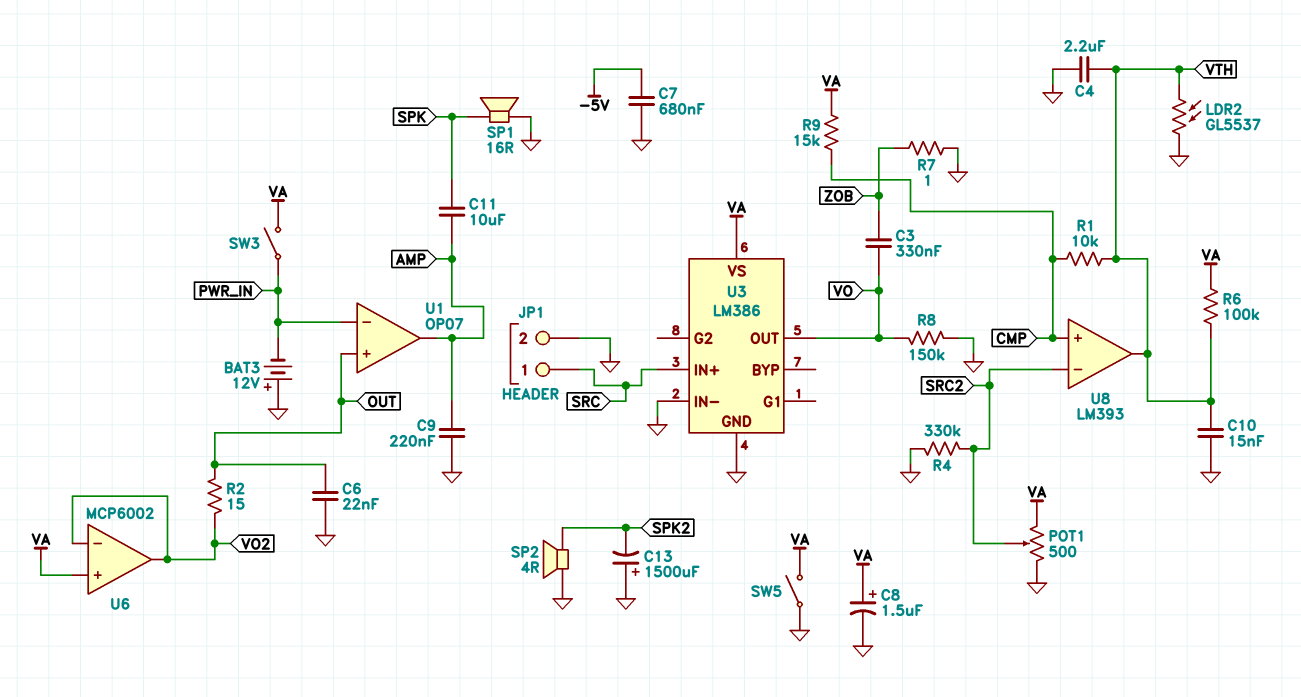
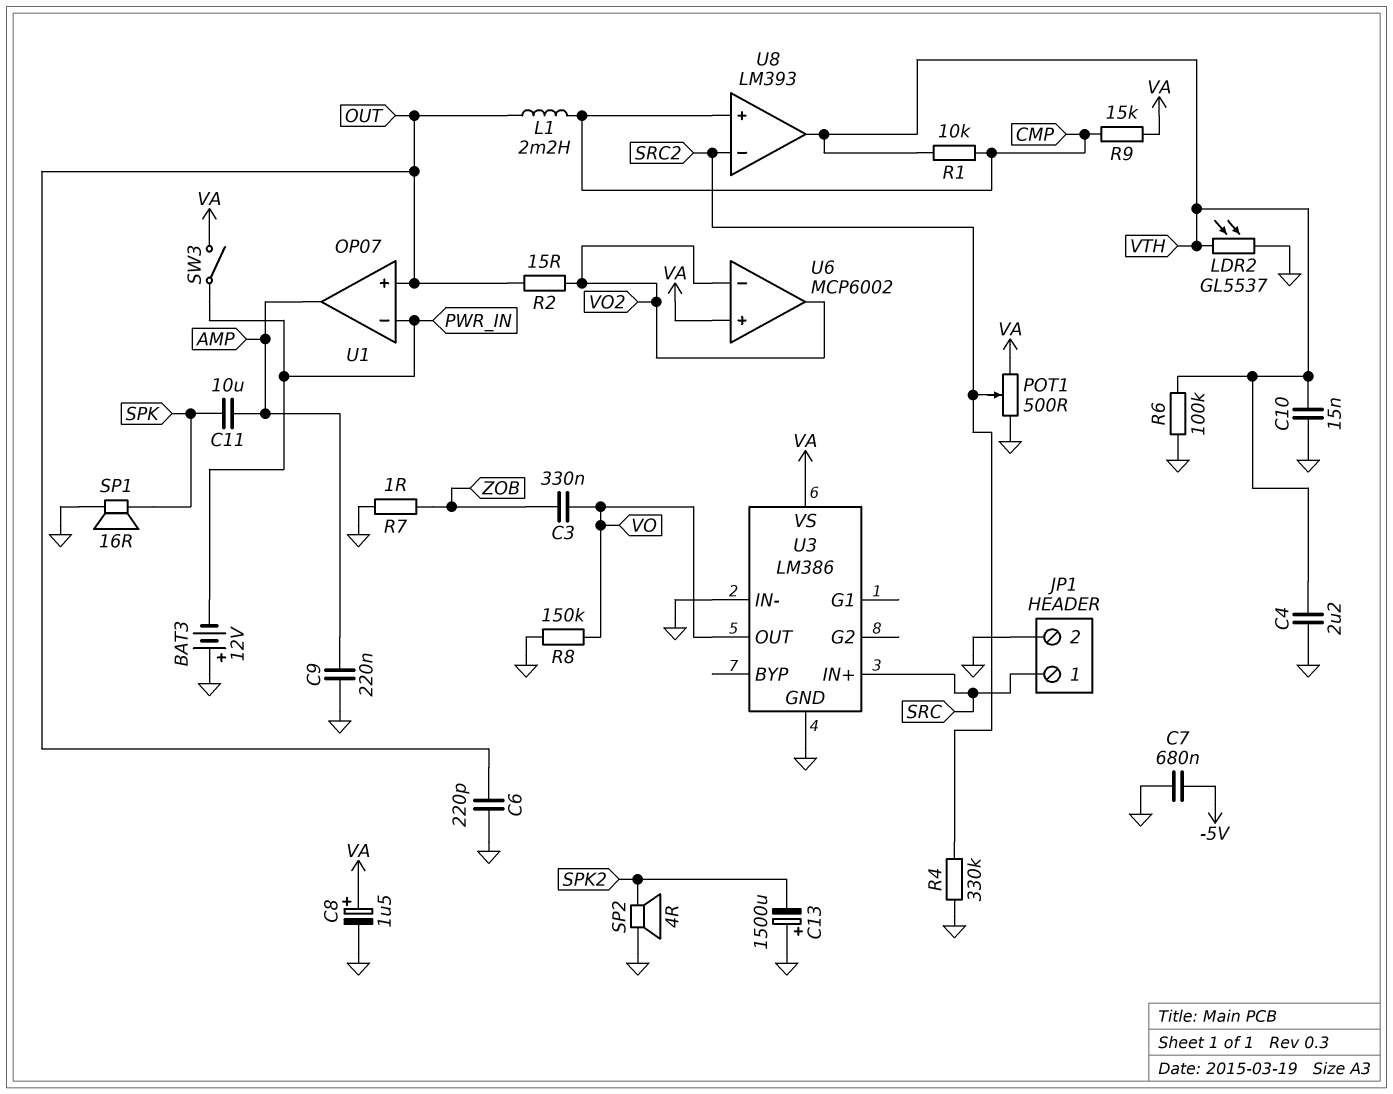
C6: 22nF (GND, OUT) -> 220pF (GND, OUT)
L1: none -> 2.2mH (CMP, OUT)
R6: 100k (VA, VTH) -> 100k (GND, VTH)
SW5: switch (GND, VA) -> none

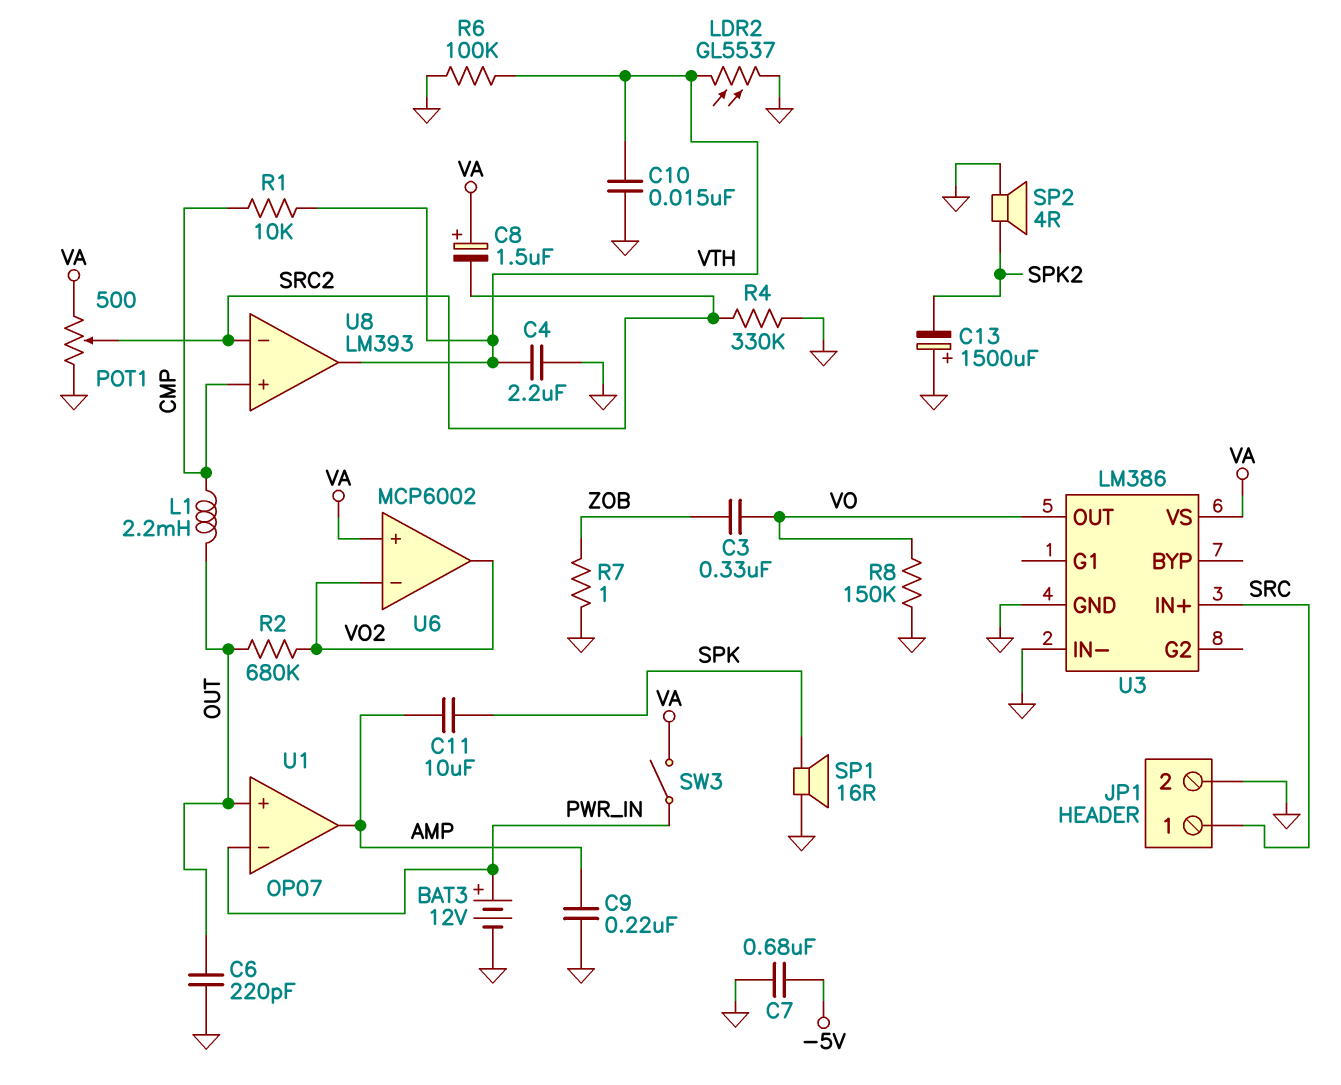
BAT3: 12V (plus GND, minus PWR_IN) -> 12V (plus PWR_IN, minus GND)
C8: 1.5uF (plus VA, minus GND) -> 1.5uF (plus VA, minus SRC2)
R2: 15 (OUT, VO2) -> 680k (OUT, VO2)
R9: 15k (CMP, VA) -> none

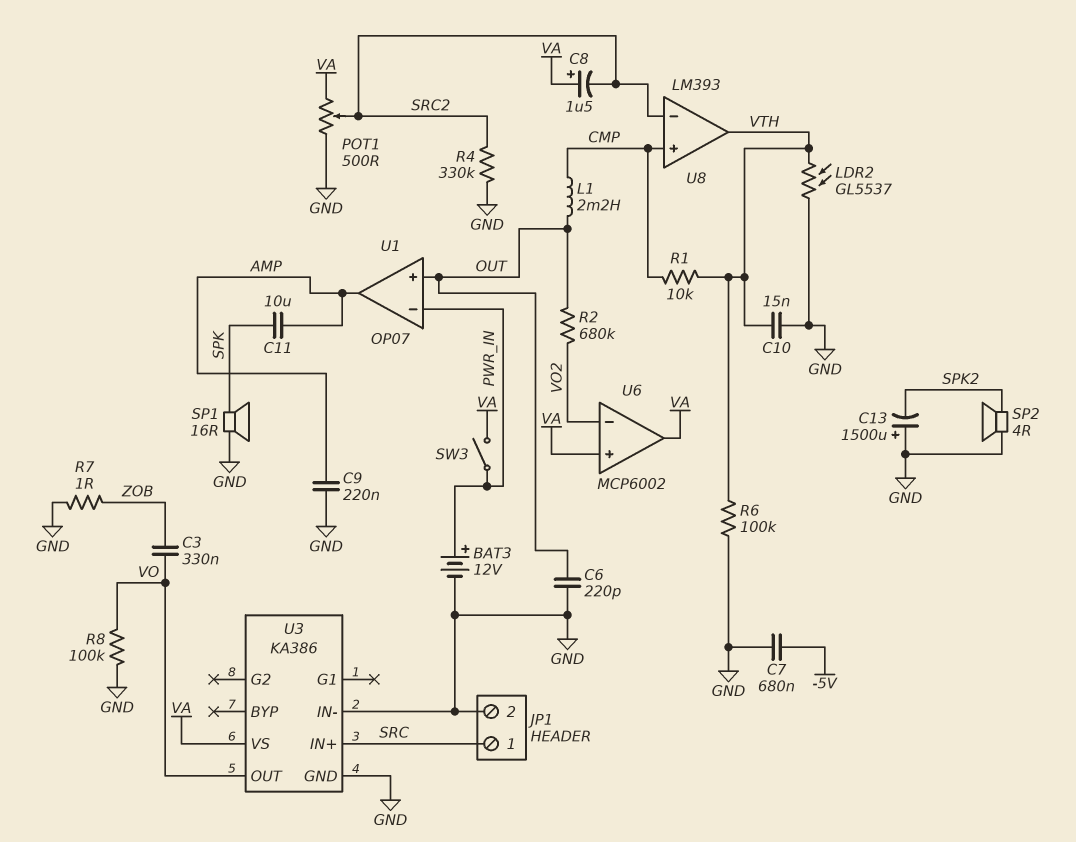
C4: 2.2uF (GND, VTH) -> none
R8: 150k (GND, VO) -> 100k (GND, VO)
U3: LM386 -> KA386
U6 pin out: VO2 -> VA

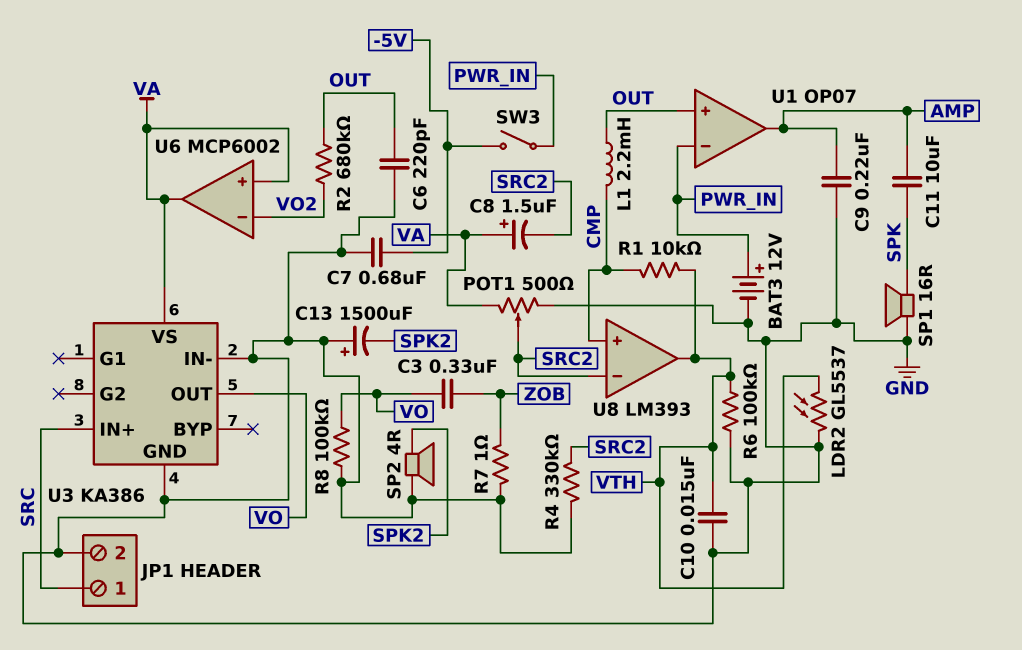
SW3: switch (PWR_IN, VA) -> switch (-5V, PWR_IN)

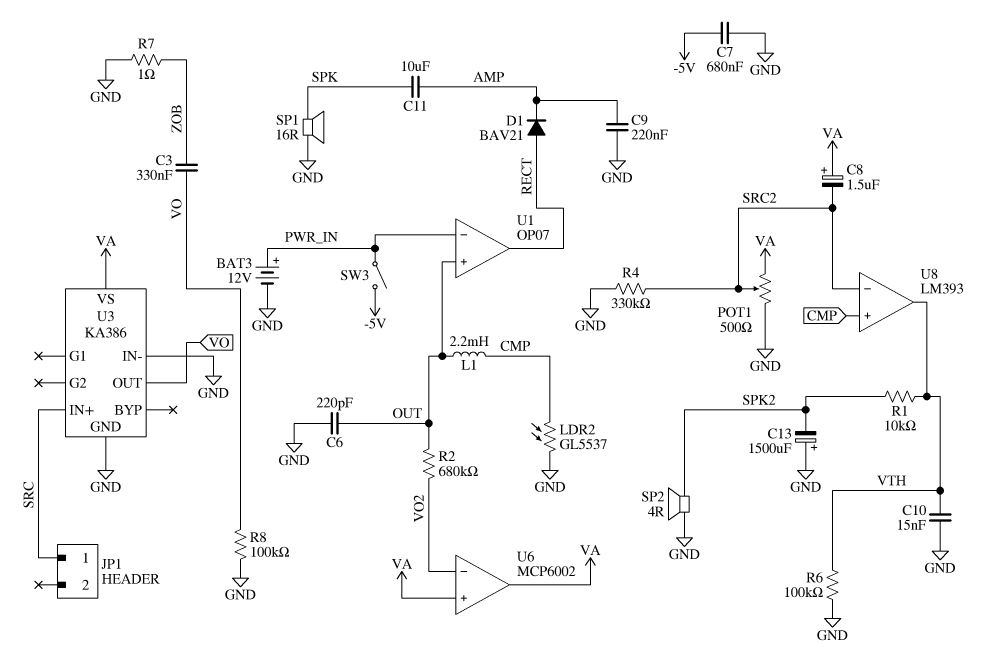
D1: none -> diode BAV21 (A RECT, K AMP)
JP1 pin 2: GND -> none
LDR2: GL5537 (GND, VTH) -> GL5537 (CMP, GND)
R1: 10k (CMP, VTH) -> 10k (SPK2, VTH)
U1 pin out: AMP -> RECT

